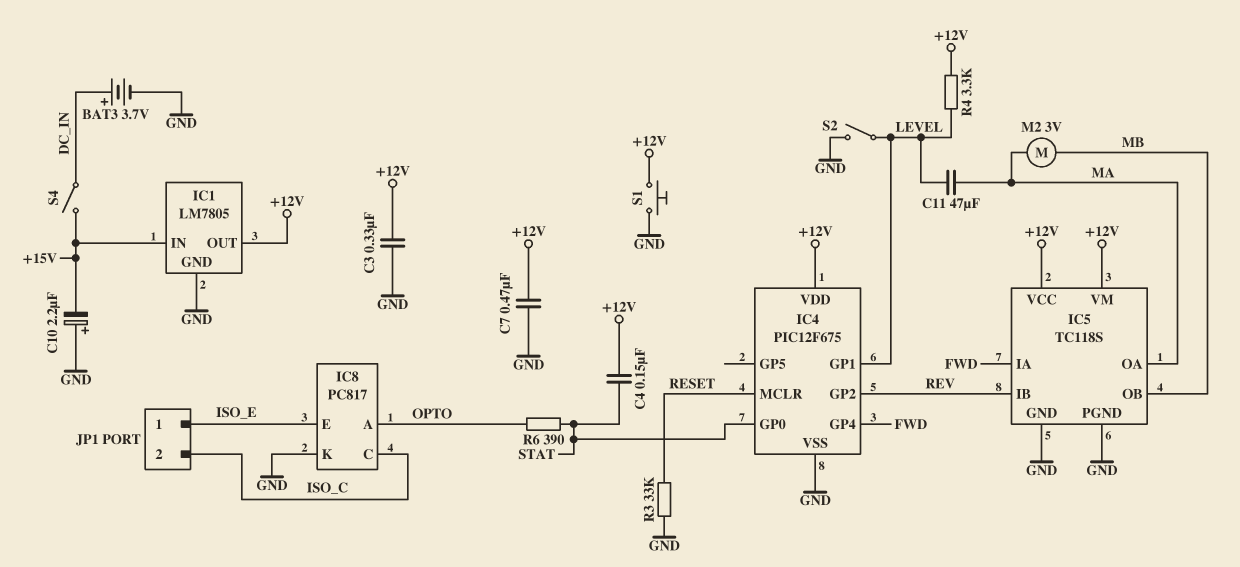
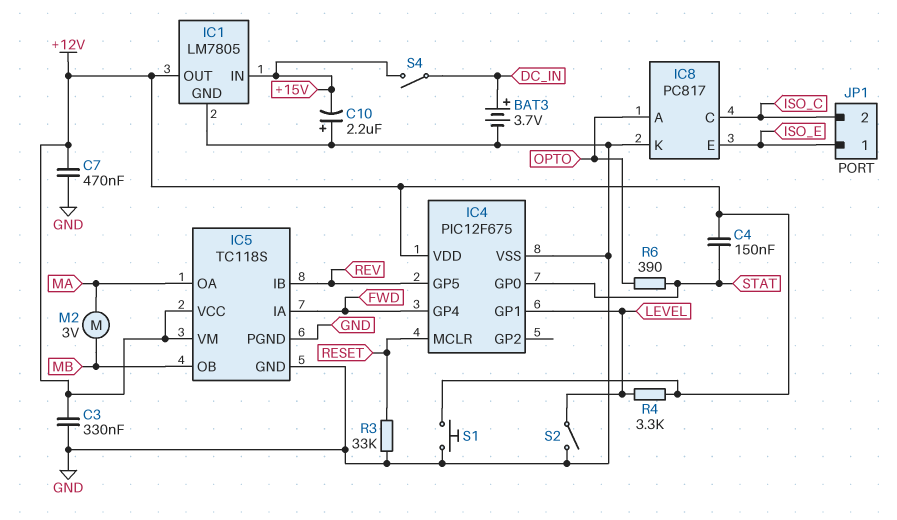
C11: 47uF (LEVEL, MA) -> none
IC4 pin GP2: REV -> none
IC4 pin GP5: none -> REV

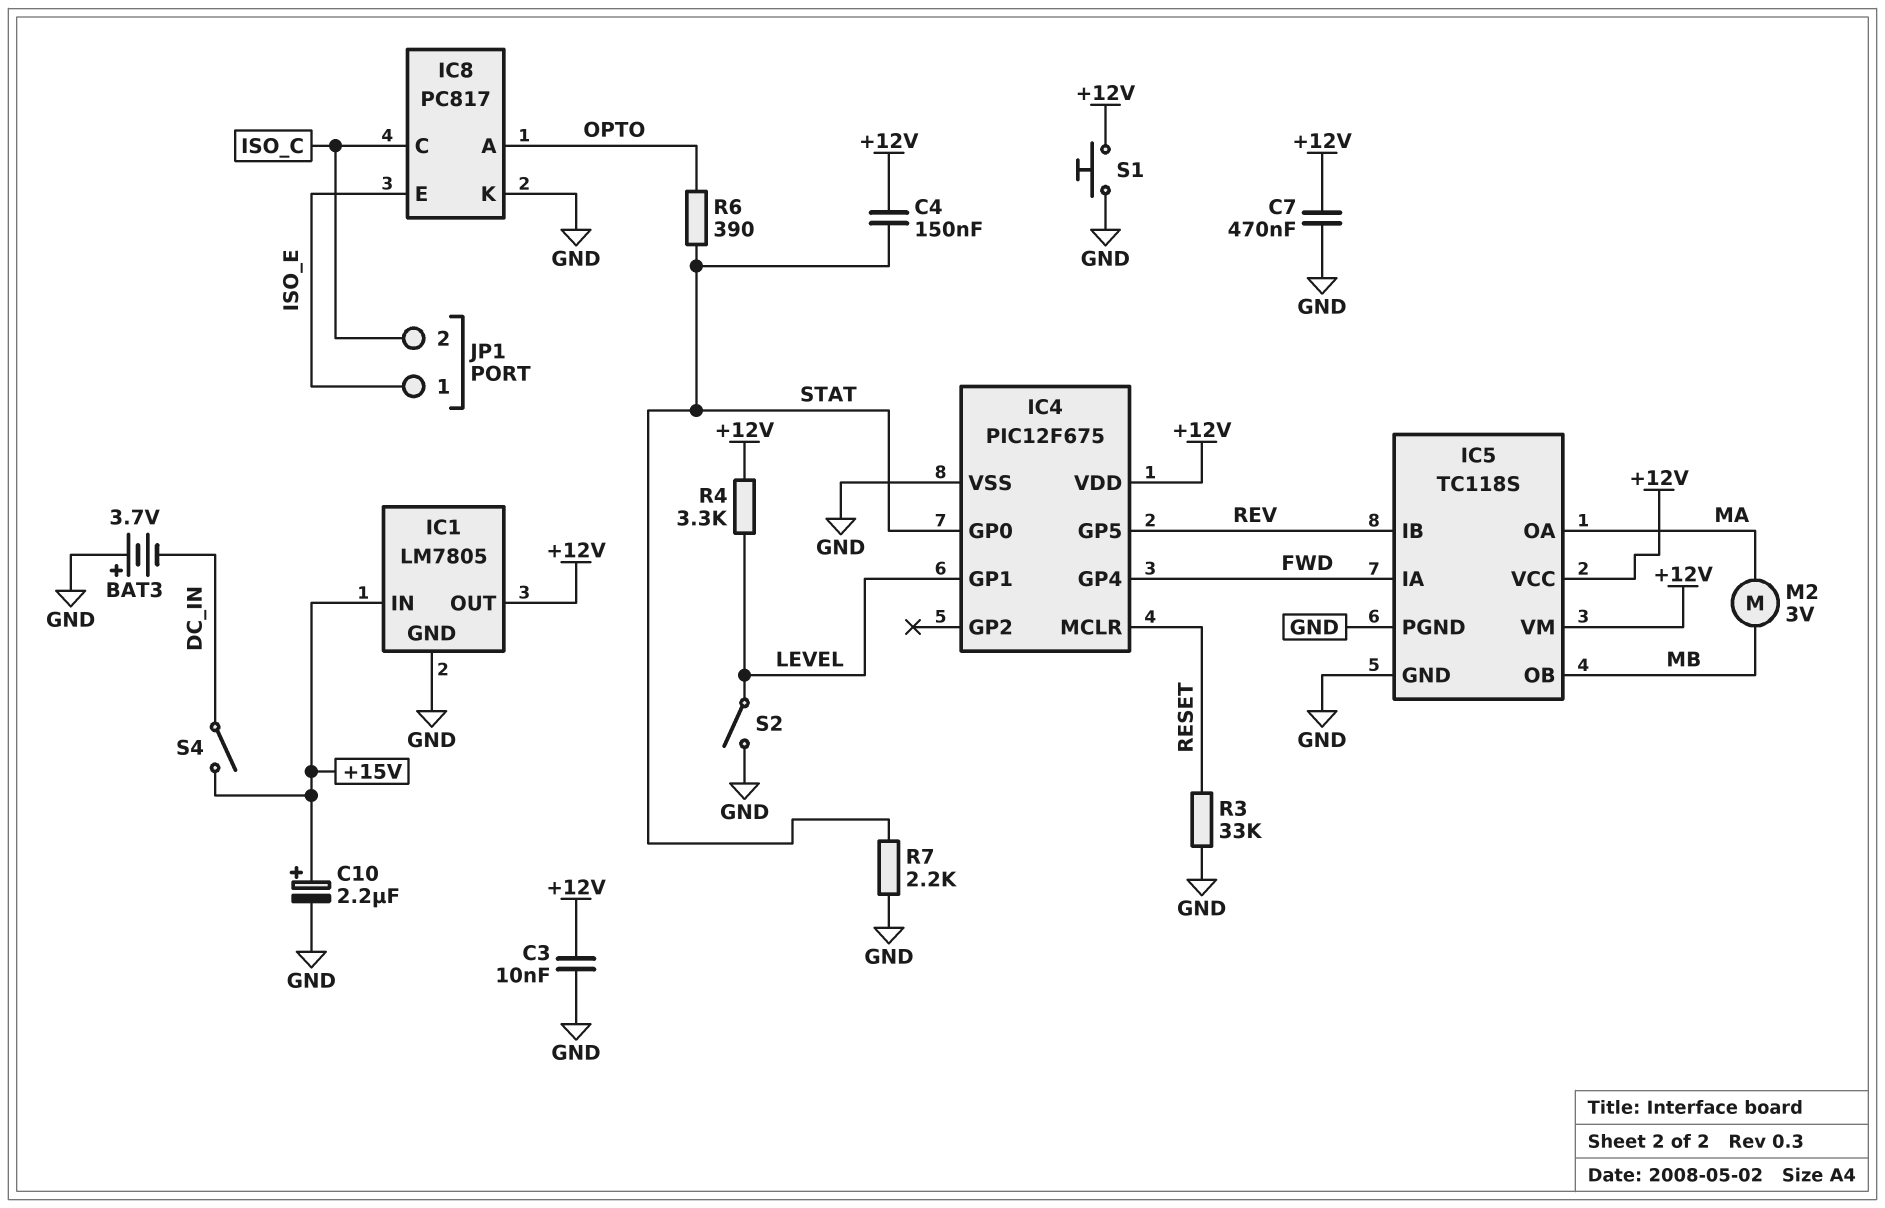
BAT3: 3.7V (plus DC_IN, minus GND) -> 3.7V (plus GND, minus DC_IN)
C3: 330nF (+12V, GND) -> 10nF (+12V, GND)
C10: 2.2uF (plus GND, minus +15V) -> 2.2uF (plus +15V, minus GND)
R7: none -> 2.2k (GND, STAT)

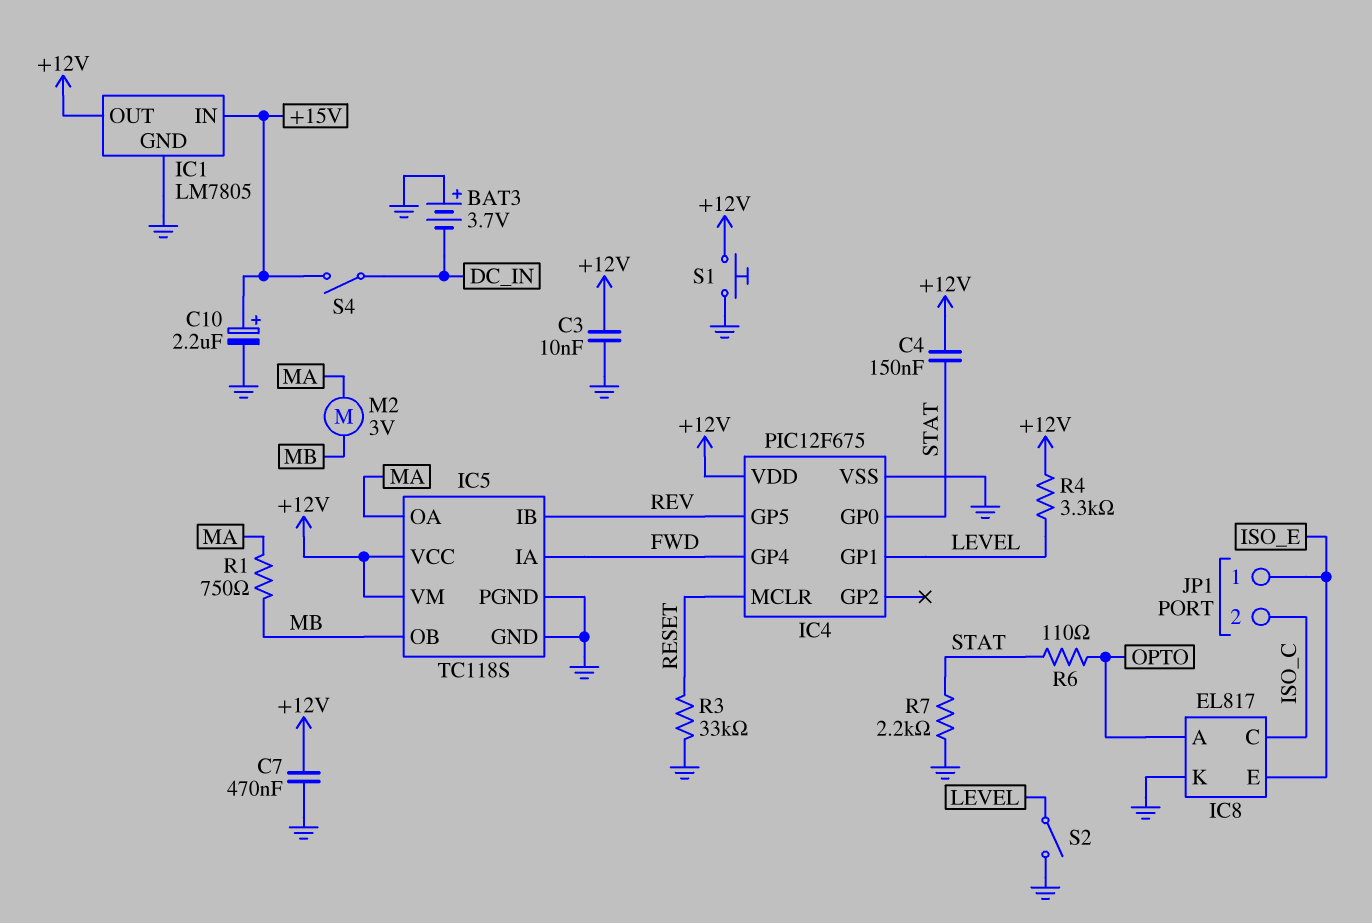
IC8: PC817 -> EL817
R1: none -> 750 (MA, MB)
R6: 390 (OPTO, STAT) -> 110 (OPTO, STAT)

